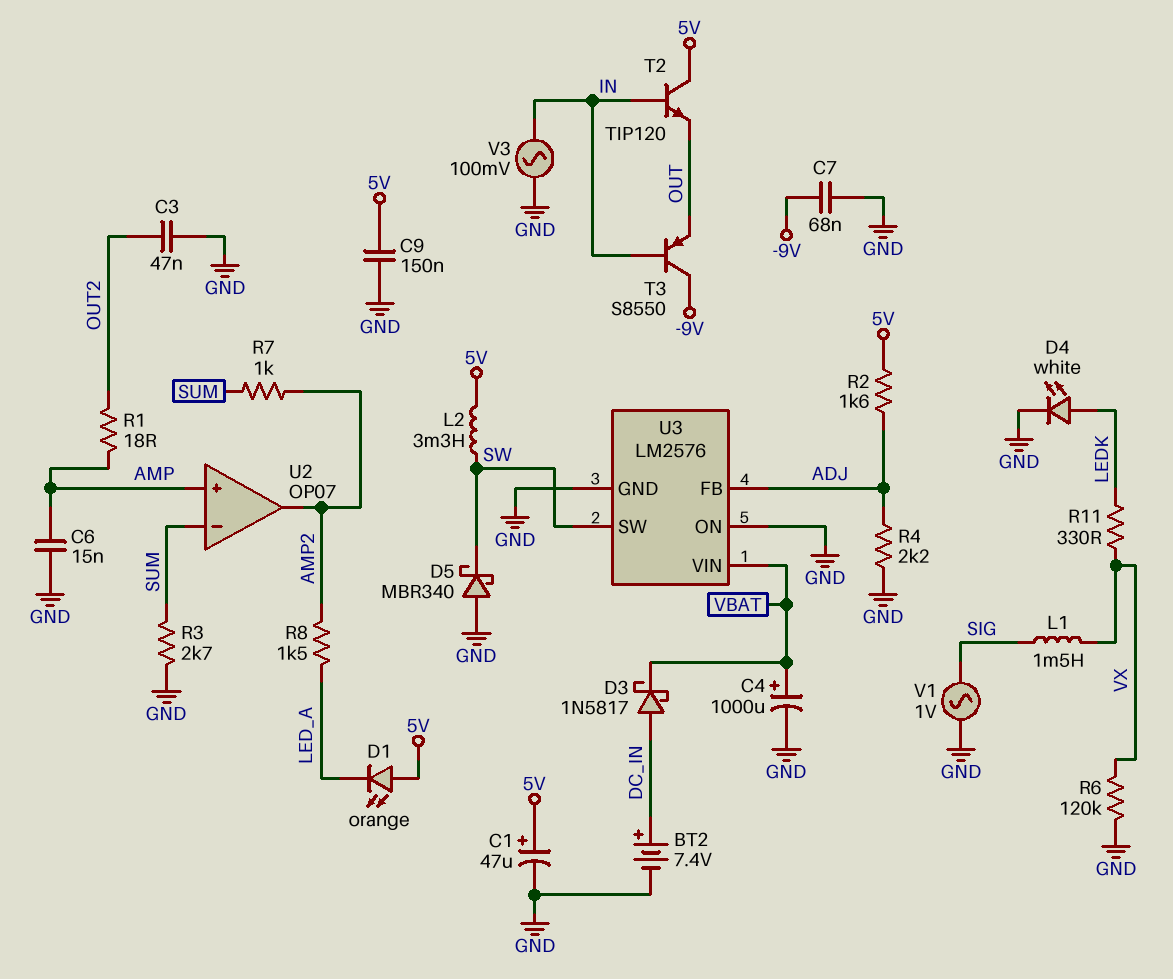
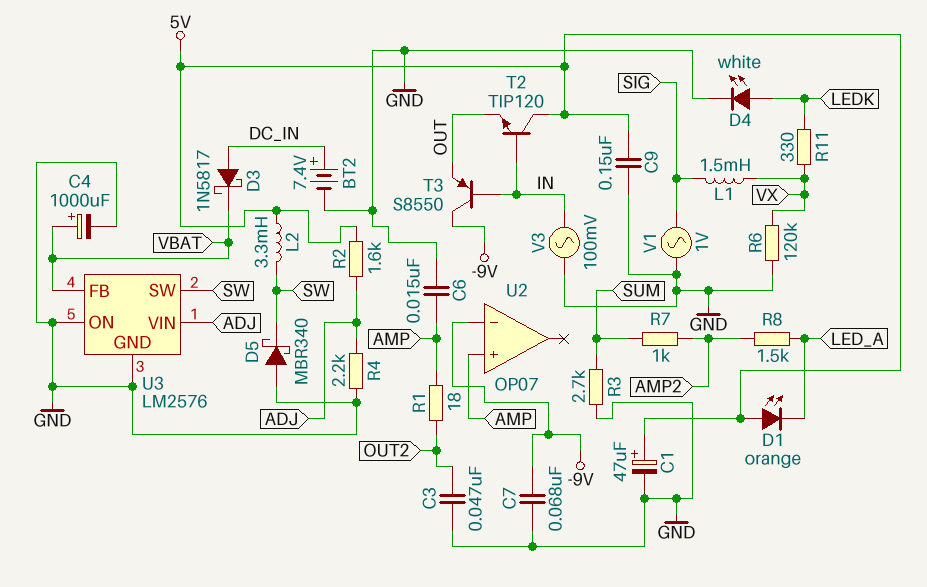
U2 pin in-: SUM -> -9V
U2 pin out: AMP2 -> none
U3 pin FB: ADJ -> VBAT
U3 pin VIN: VBAT -> ADJ

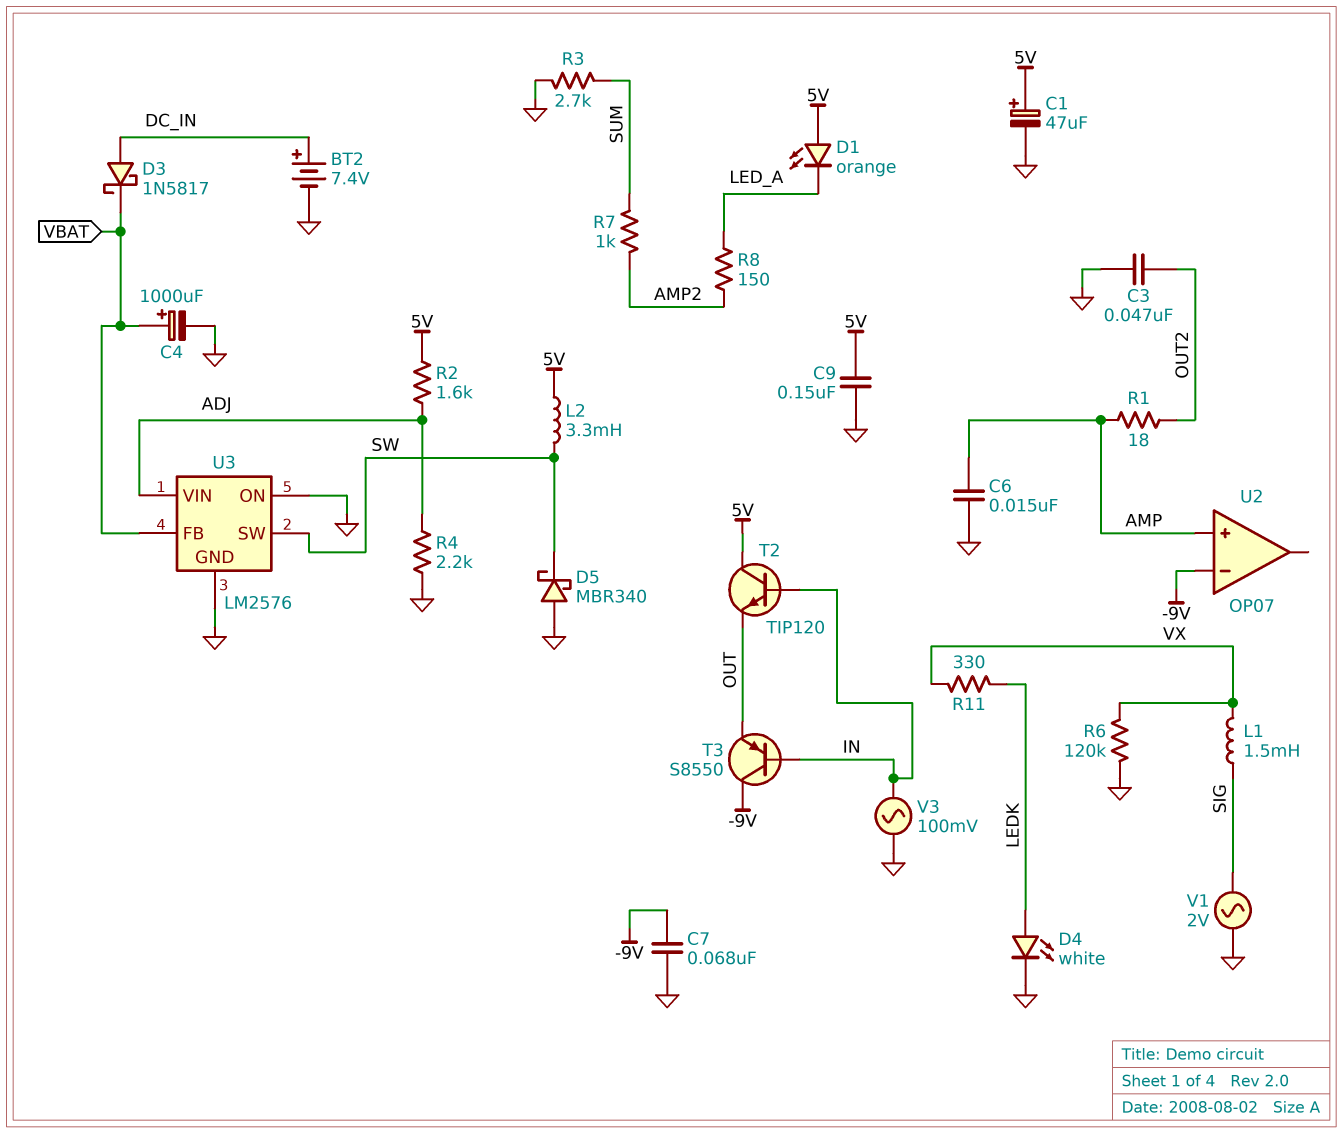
R8: 1.5k (AMP2, LED_A) -> 150 (AMP2, LED_A)
V1: AC 1V (GND, SIG) -> AC 2V (GND, SIG)

